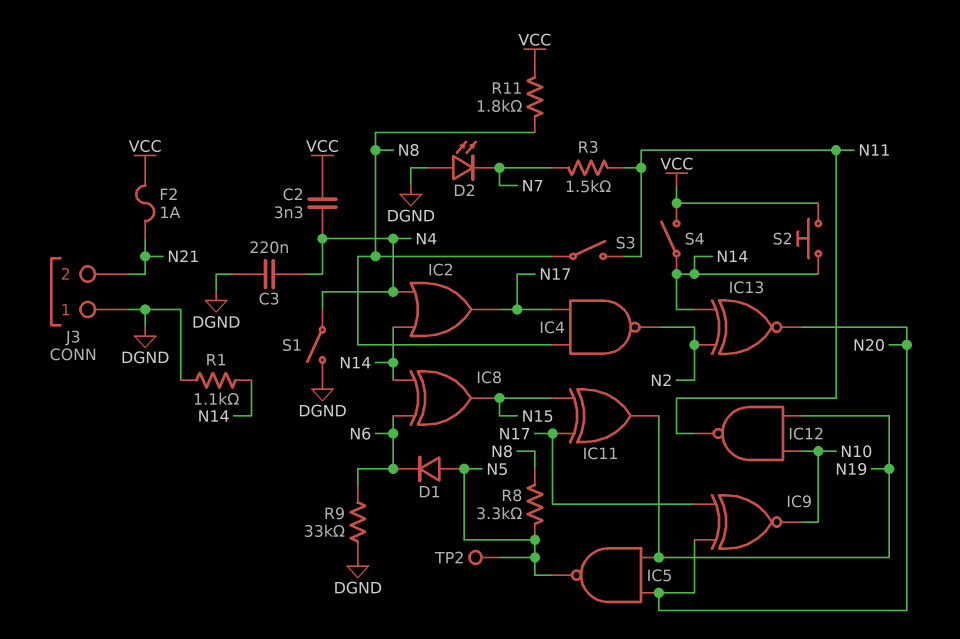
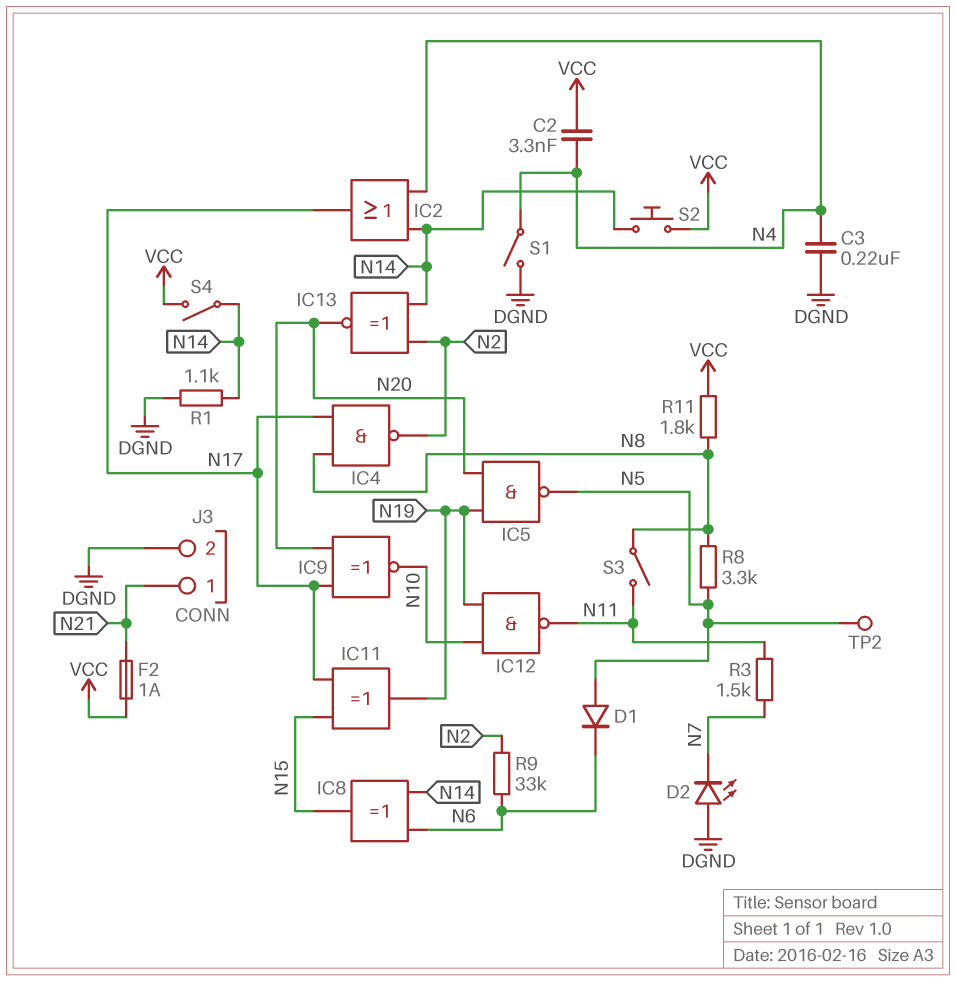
J3 pin 1: DGND -> N21
J3 pin 2: N21 -> DGND
R9: 33k (DGND, N6) -> 33k (N2, N6)

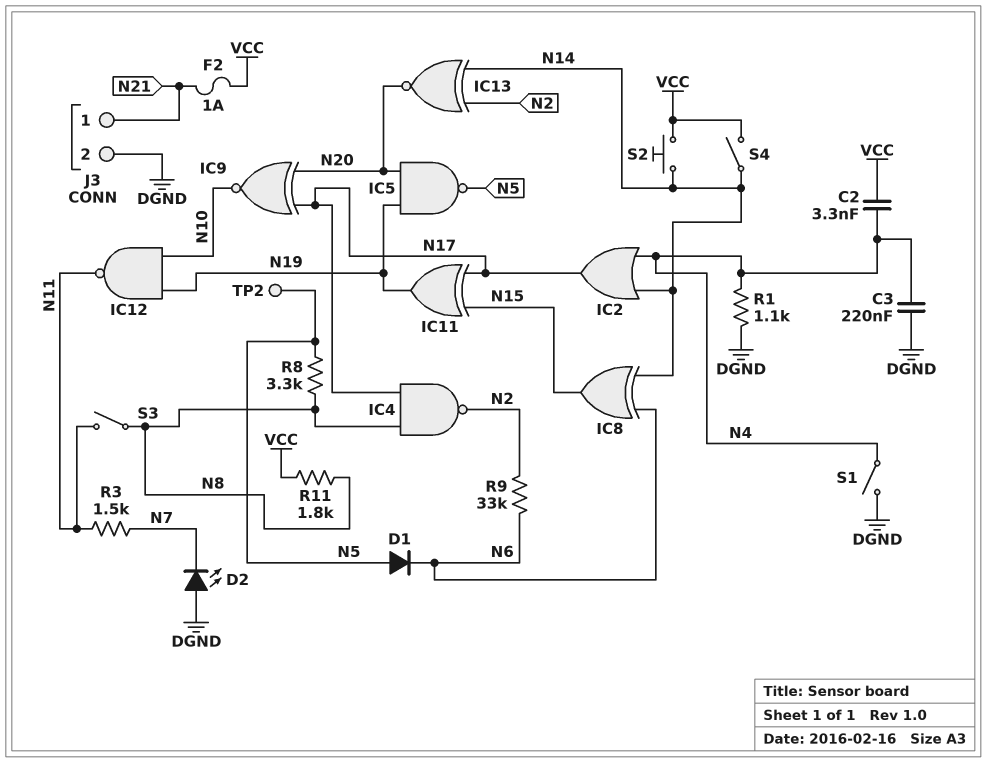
R1: 1.1k (DGND, N14) -> 1.1k (DGND, N4)

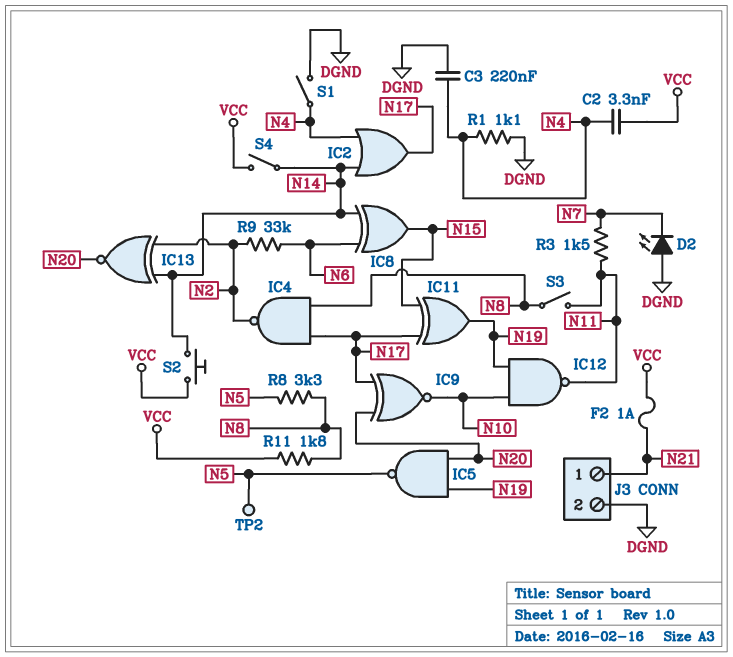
D1: diode (A N5, K N6) -> none

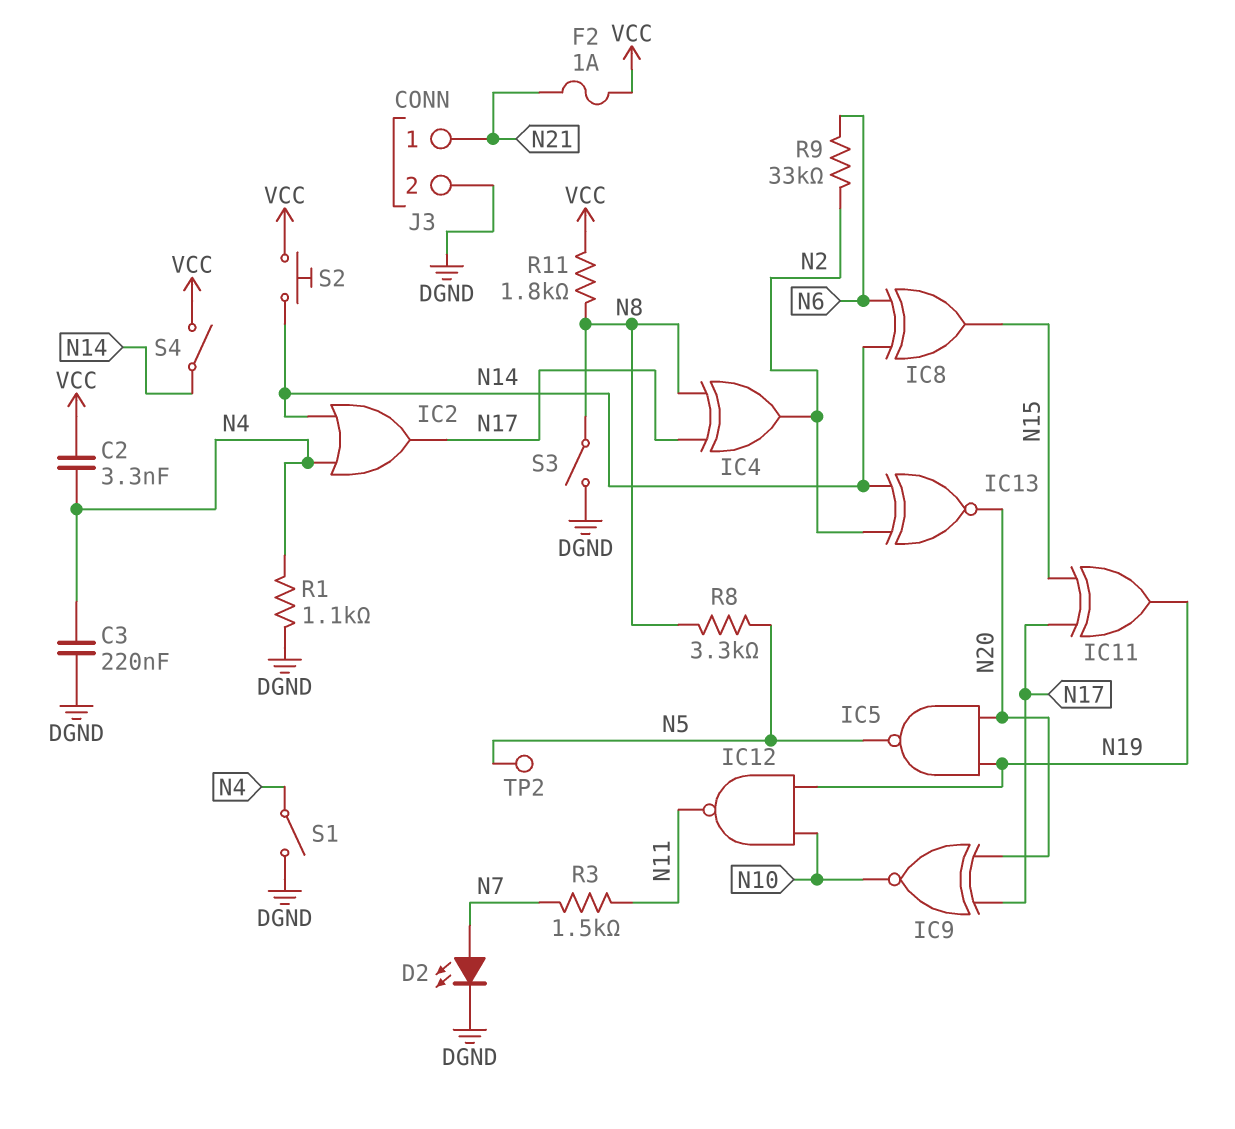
D2: LED (A DGND, K N7) -> LED (A N7, K DGND)
IC4: NAND (in N8, in N17, out N2) -> XOR (in N8, in N17, out N2)
S3: switch (N8, N11) -> switch (DGND, N8)

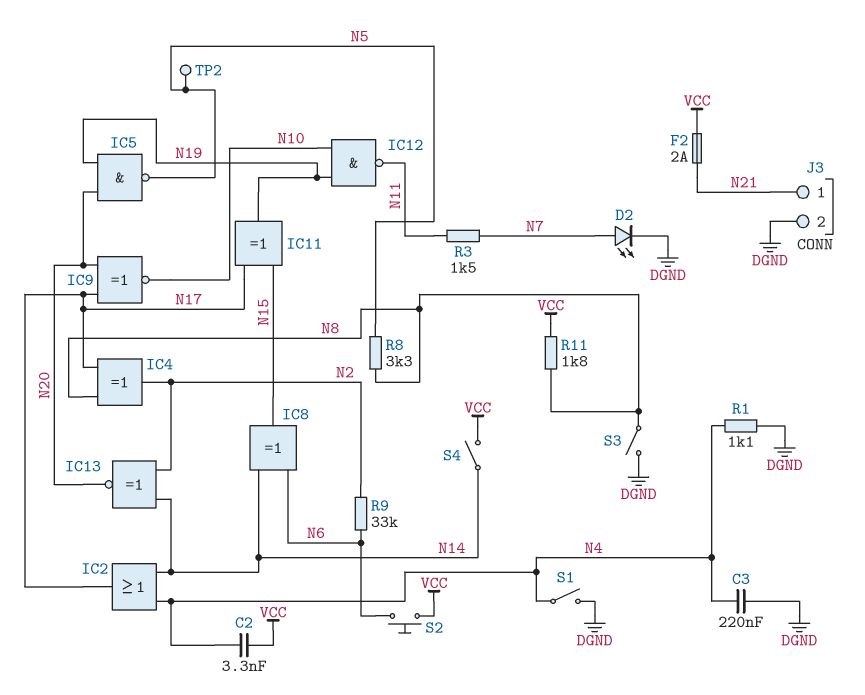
F2: 1A (N21, VCC) -> 2A (N21, VCC)
S2: button (N14, VCC) -> button (N6, VCC)

